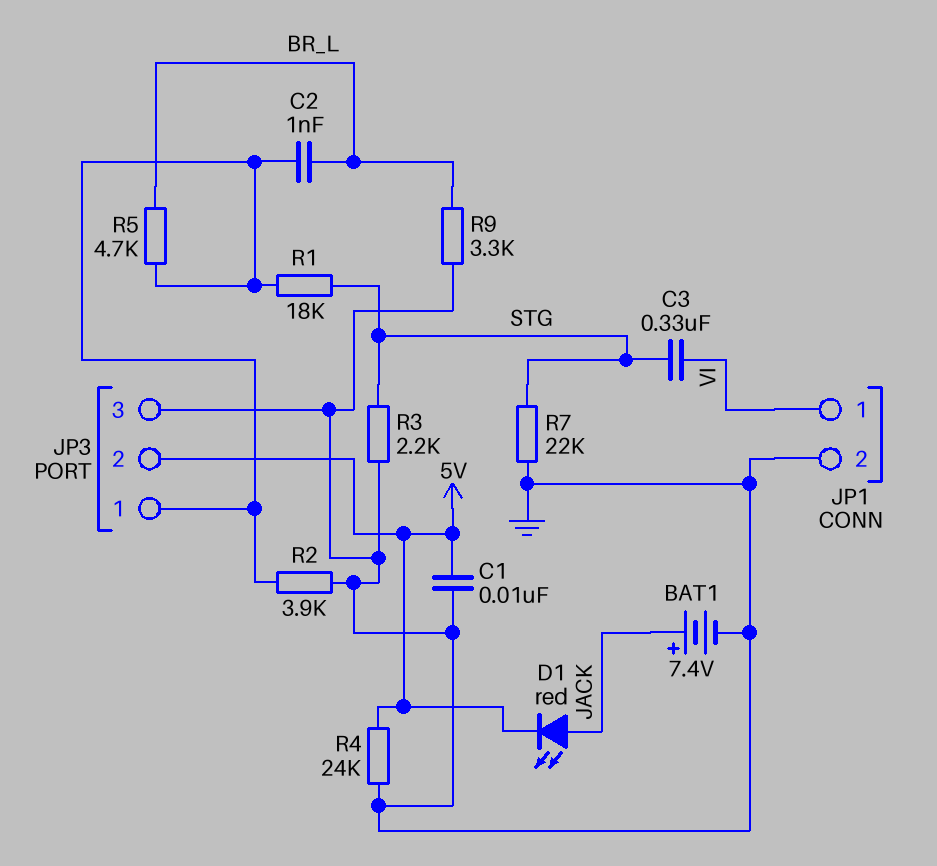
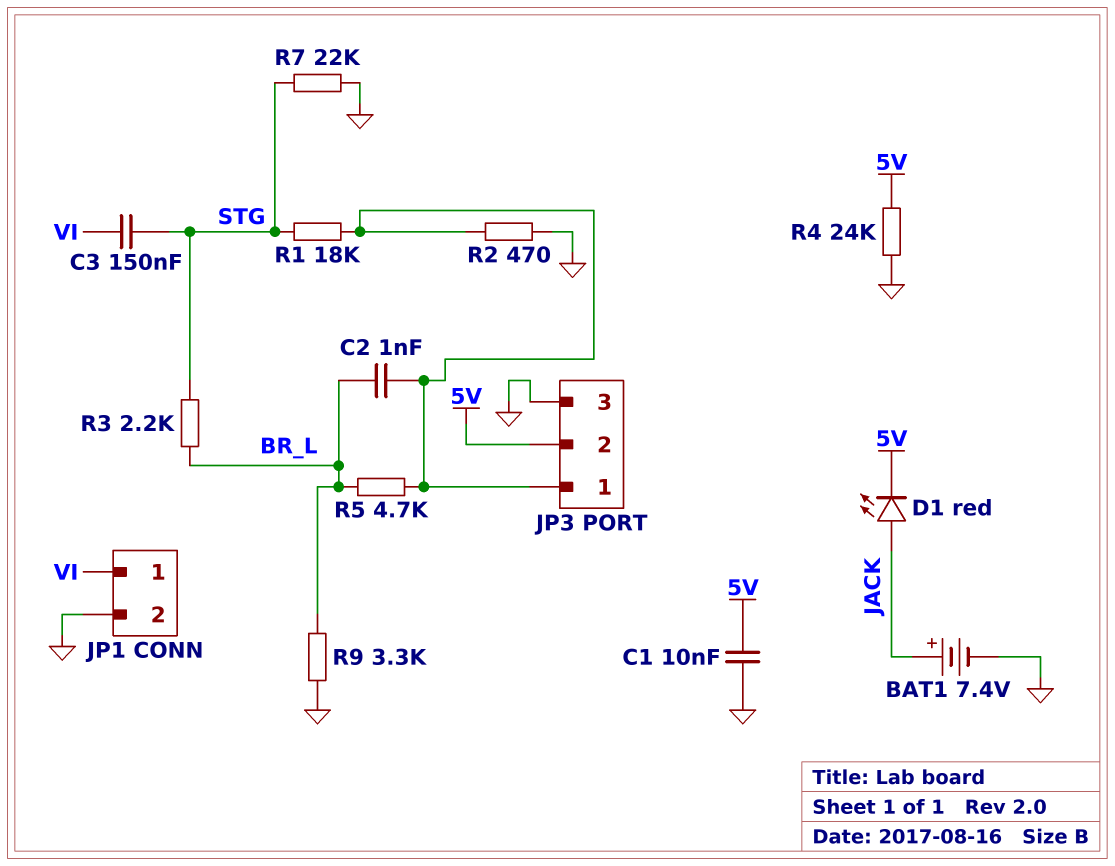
C3: 330nF (STG, VI) -> 150nF (STG, VI)
R2: 3.9k (GND, JP3/1) -> 470 (GND, JP3/1)
R3: 2.2k (GND, STG) -> 2.2k (BR_L, STG)

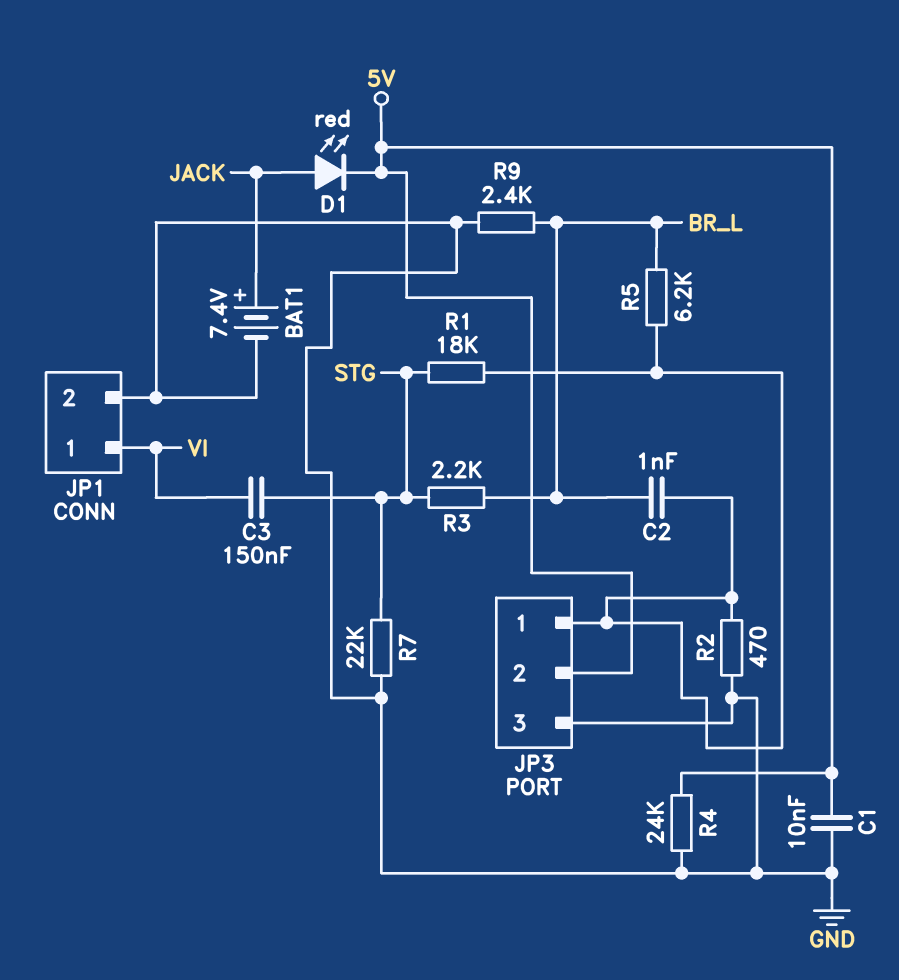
R5: 4.7k (BR_L, JP3/1) -> 6.2k (BR_L, JP3/1)
R9: 3.3k (BR_L, GND) -> 2.4k (BR_L, GND)

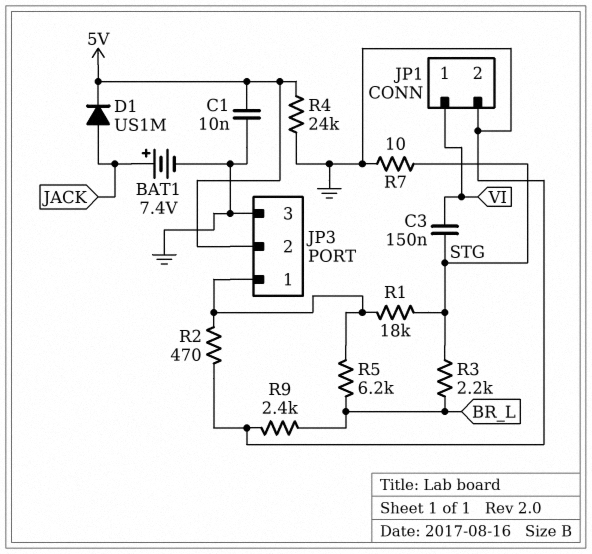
C2: 1nF (BR_L, JP3/1) -> none
D1: LED red (A JACK, K 5V) -> diode US1M (A JACK, K 5V)
R7: 22k (GND, STG) -> 10 (GND, STG)

